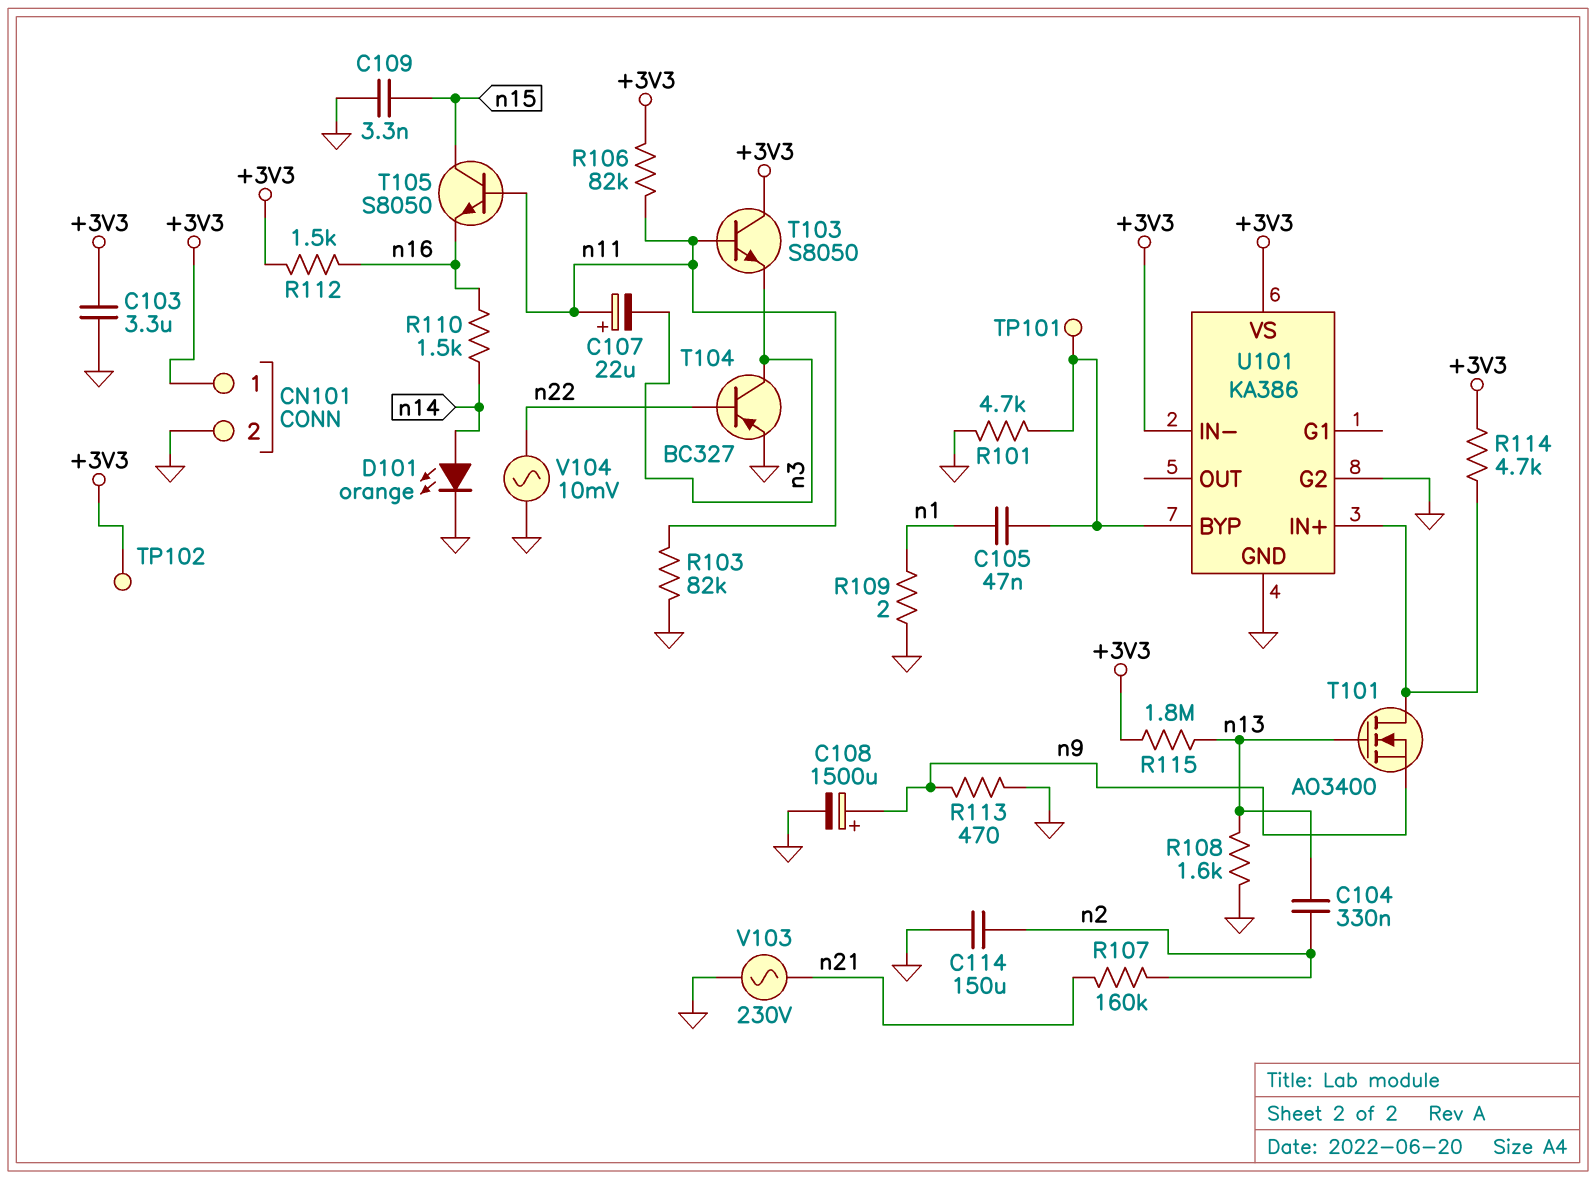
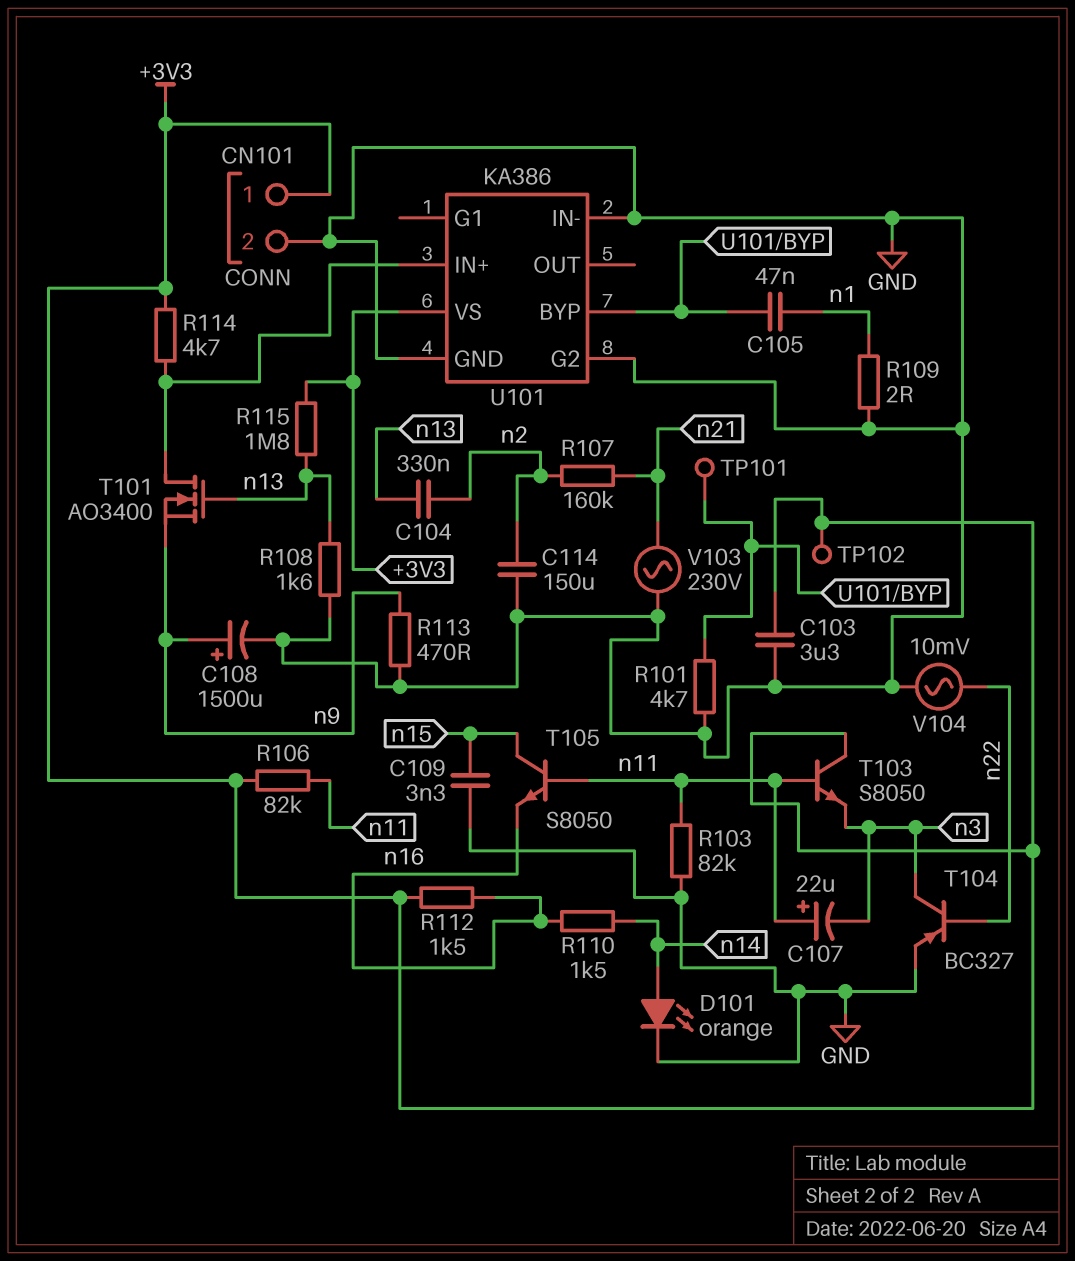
U101 pin IN-: +3V3 -> GND

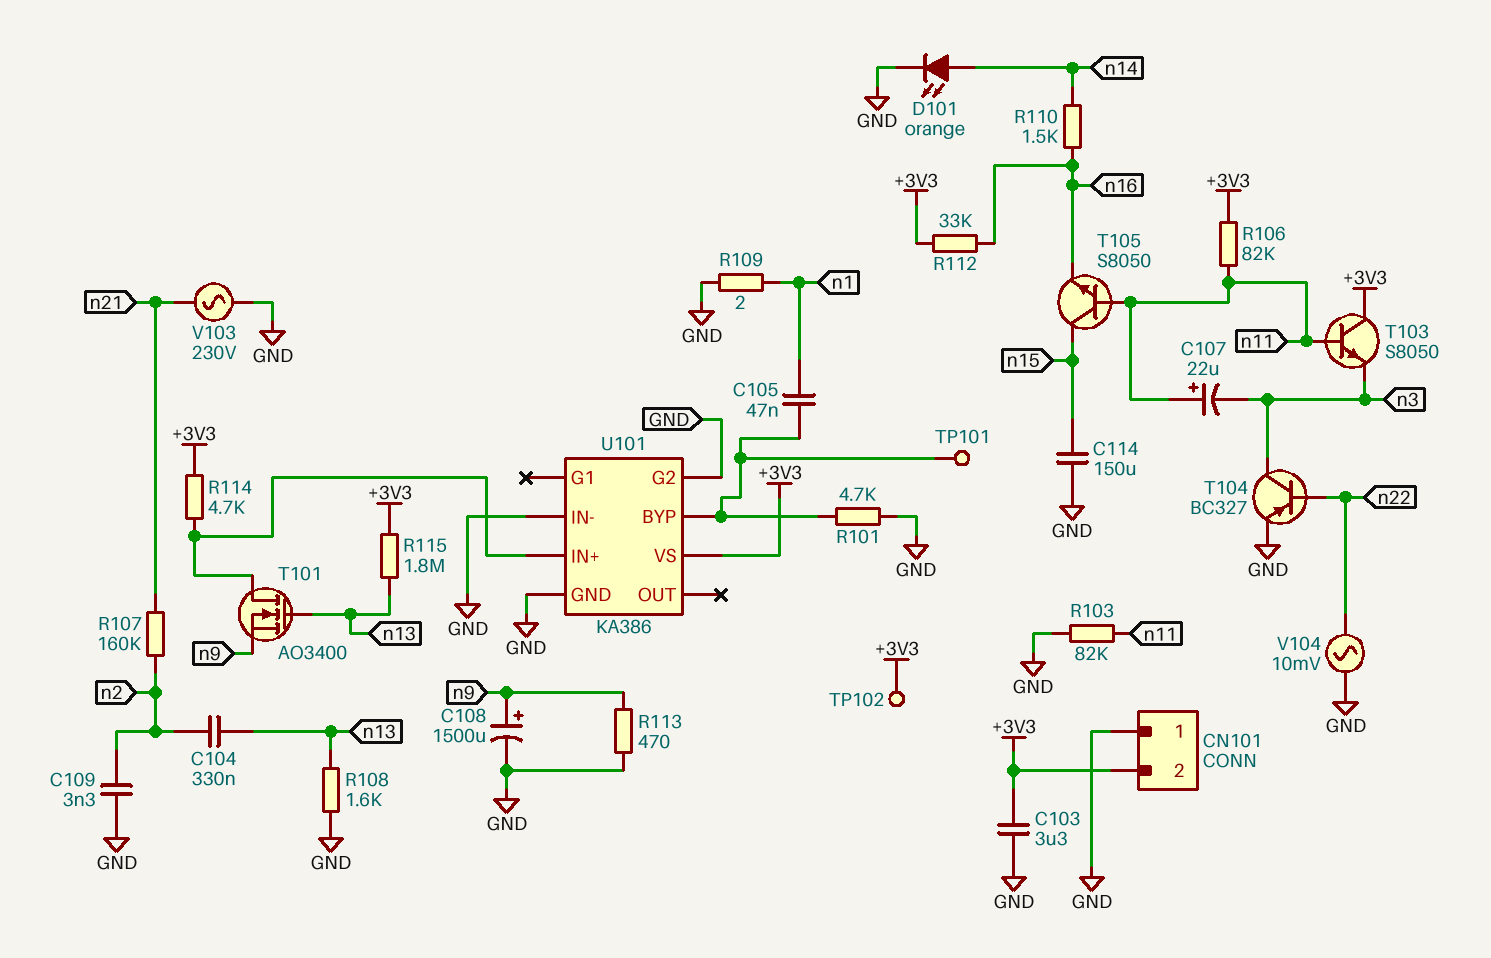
C109: 3.3nF (GND, n15) -> 3.3nF (GND, n2)
C114: 150uF (GND, n2) -> 150uF (GND, n15)
CN101 pin 1: +3V3 -> GND
CN101 pin 2: GND -> +3V3
R112: 1.5k (+3V3, n16) -> 33k (+3V3, n16)

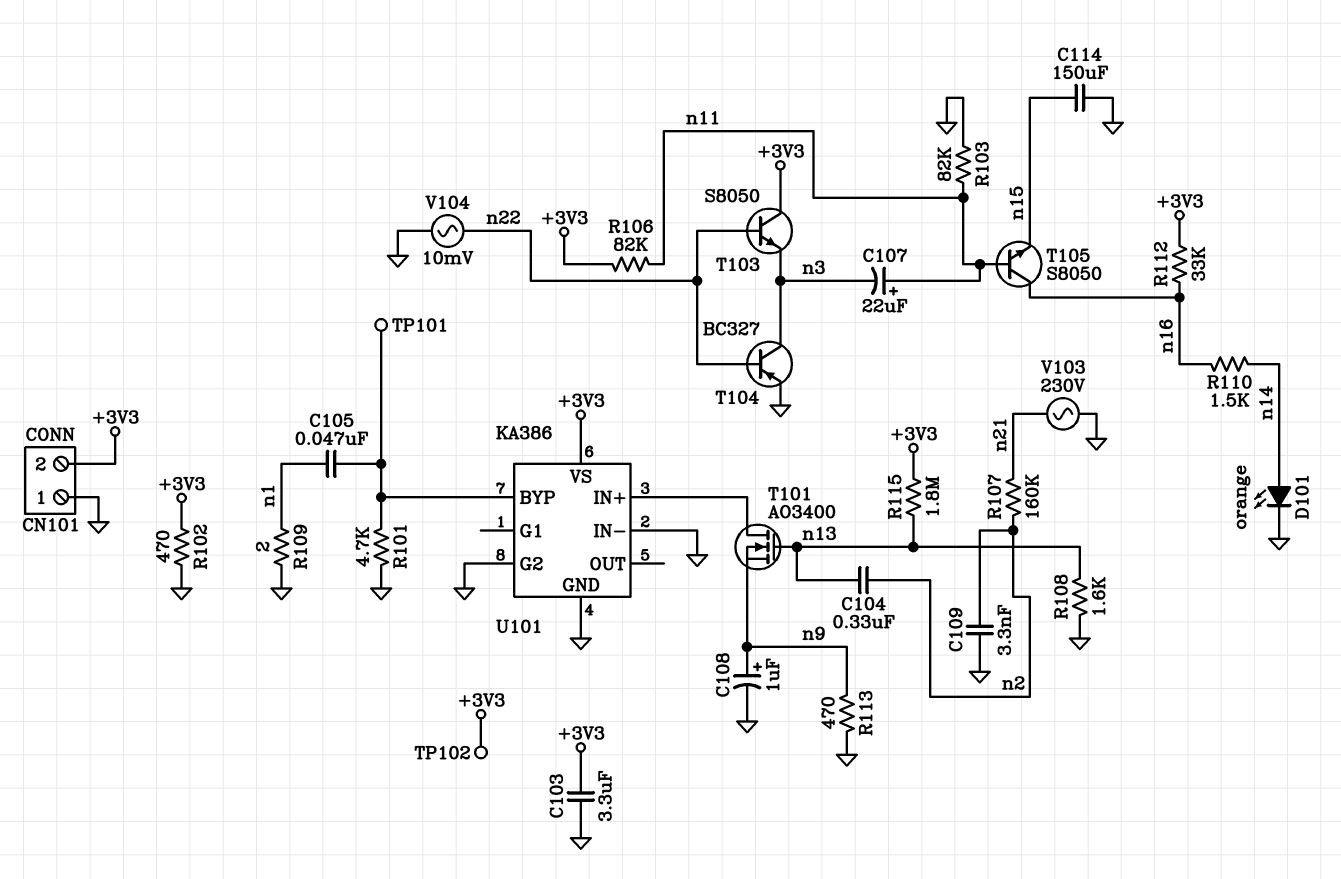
C108: 1500uF (plus n9, minus GND) -> 1uF (plus n9, minus GND)
R102: none -> 470 (+3V3, GND)
R114: 4.7k (+3V3, U101/IN+) -> none
T103: NPN S8050 (B n11, C +3V3, E n3) -> NPN S8050 (B n22, C +3V3, E n3)
T105: NPN S8050 (B n11, C n15, E n16) -> NPN S8050 (B n11, C n16, E n15)

